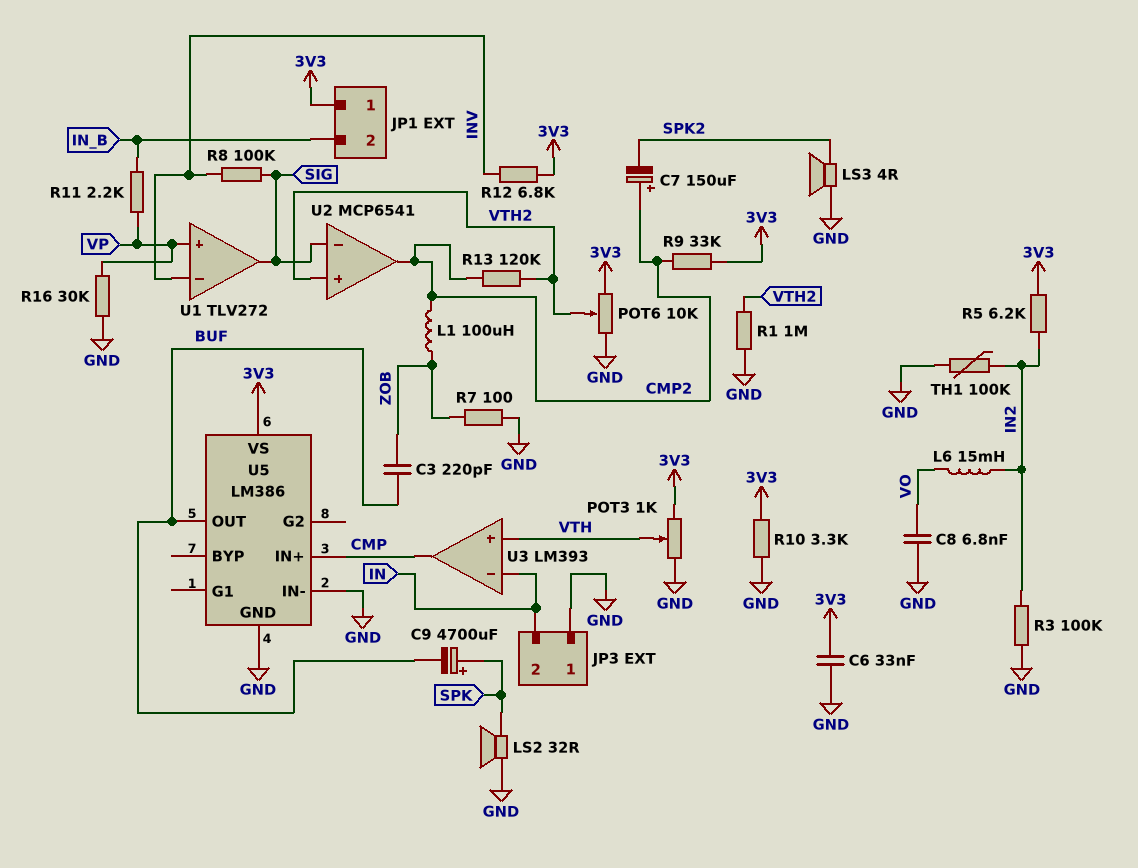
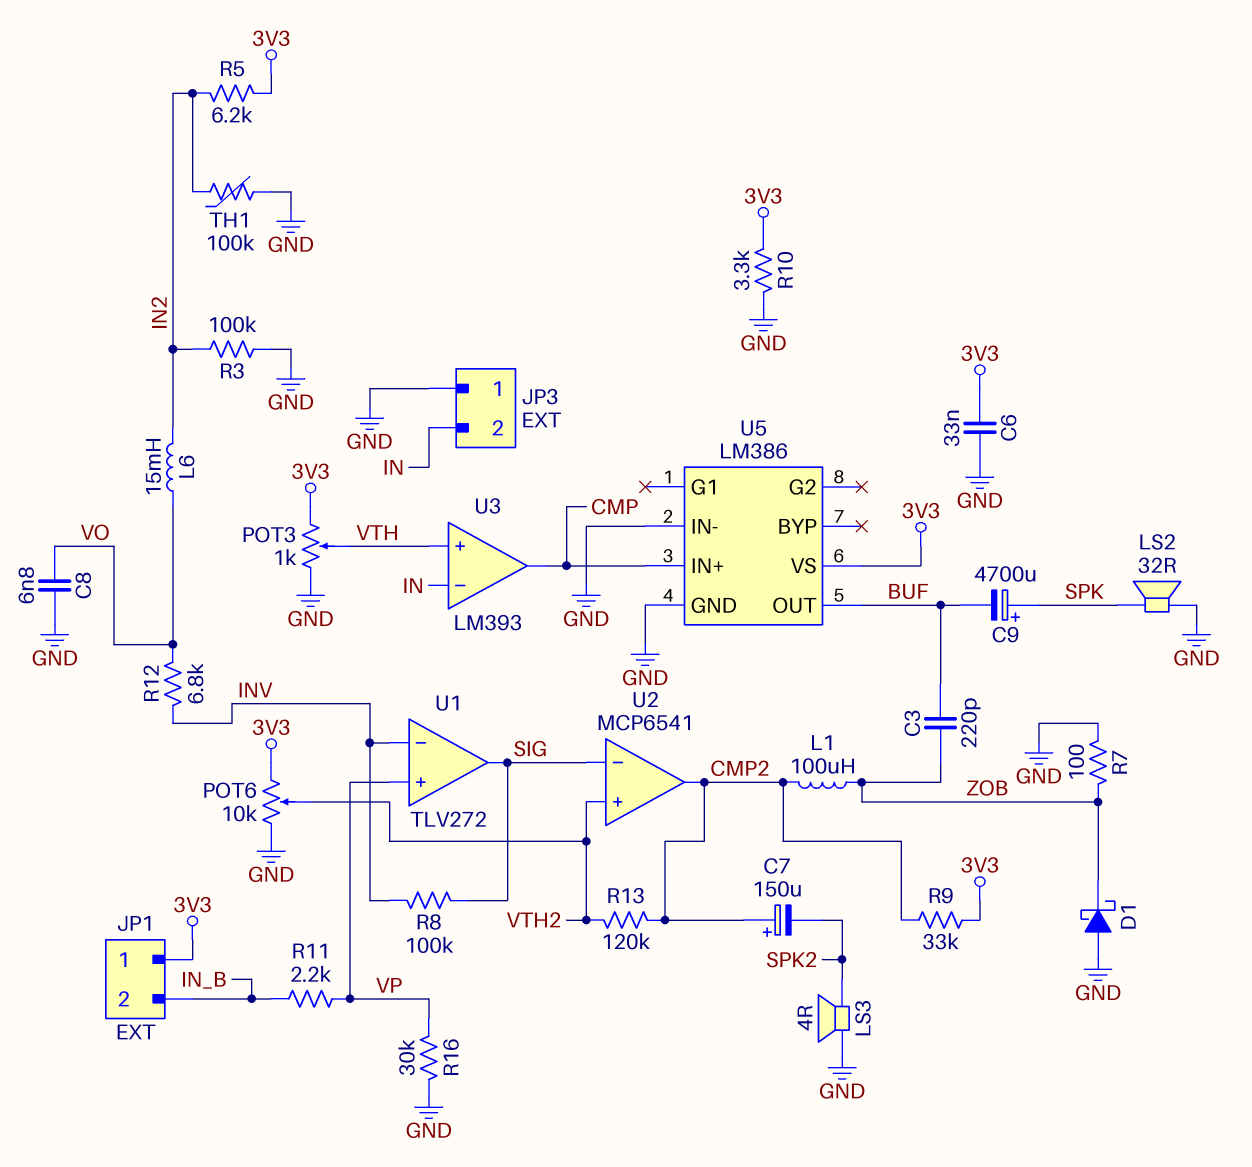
D1: none -> schottky (A GND, K ZOB)
R1: 1M (GND, VTH2) -> none
R12: 6.8k (3V3, INV) -> 6.8k (INV, VO)

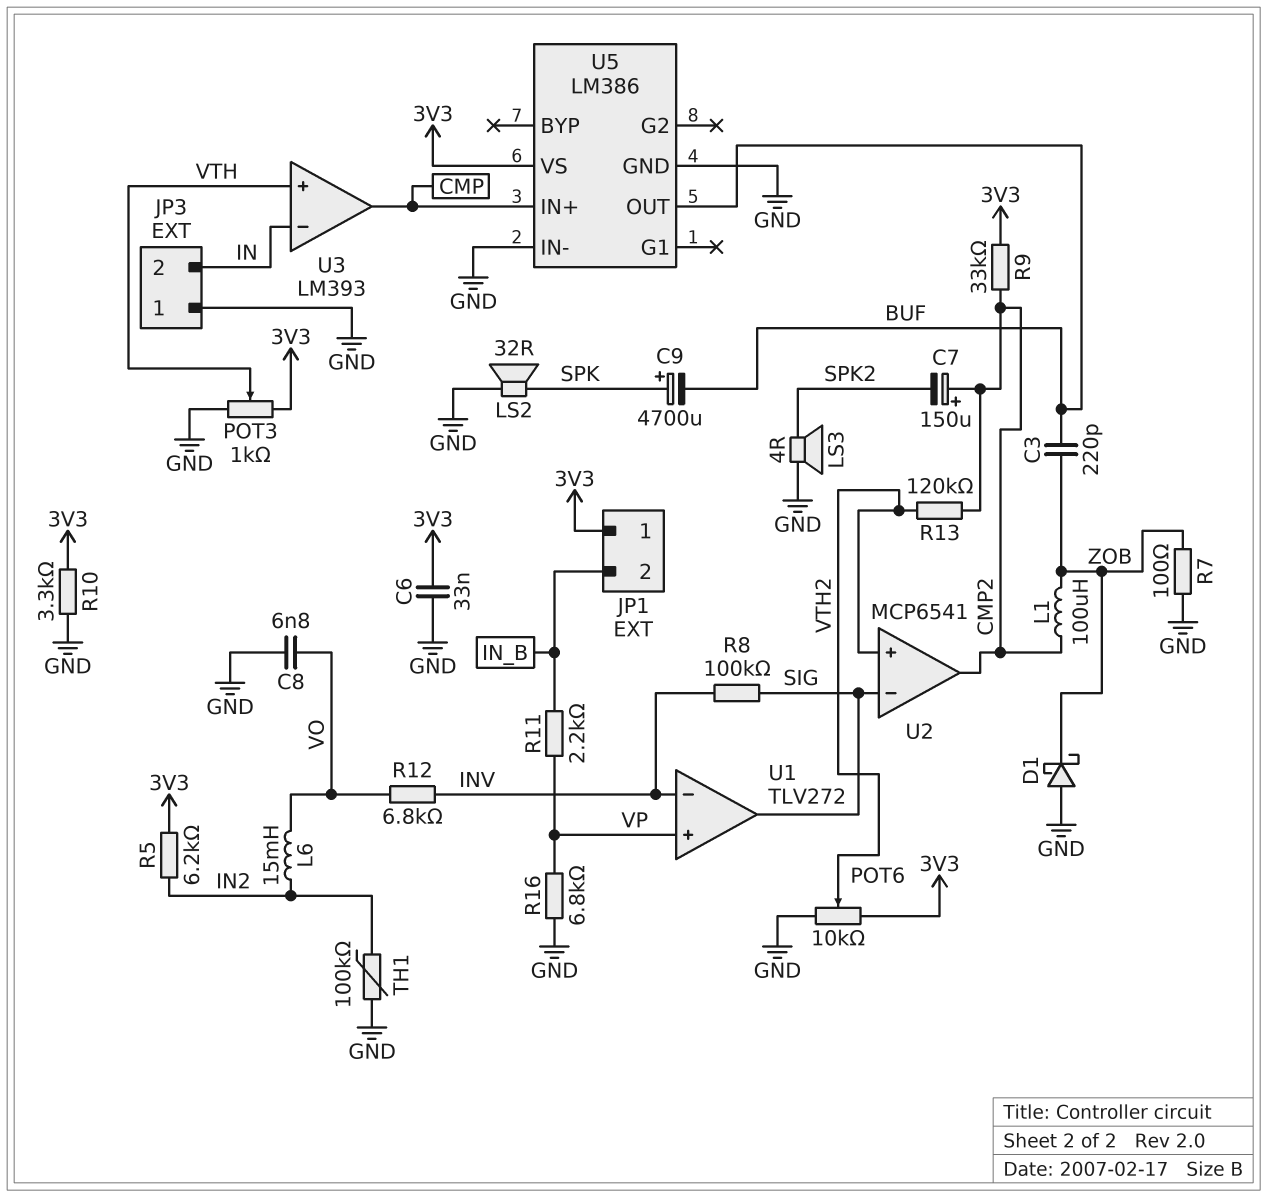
R3: 100k (GND, IN2) -> none
R16: 30k (GND, VP) -> 6.8k (GND, VP)

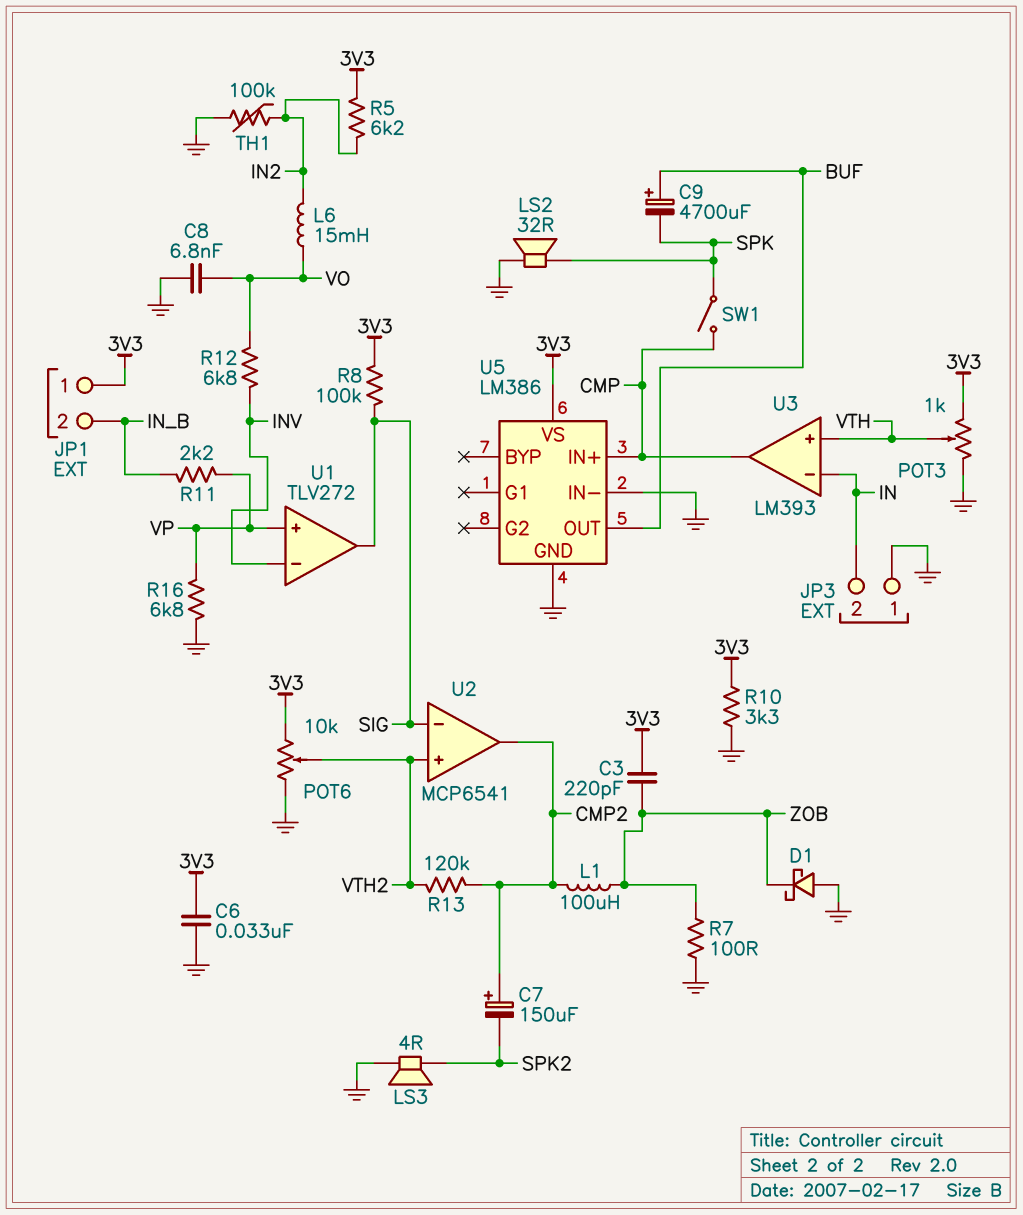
C3: 220pF (BUF, ZOB) -> 220pF (3V3, ZOB)
C9: 4700uF (plus SPK, minus BUF) -> 4700uF (plus BUF, minus SPK)
R8: 100k (INV, SIG) -> 100k (3V3, SIG)
R9: 33k (3V3, CMP2) -> none
SW1: none -> switch (CMP, SPK)

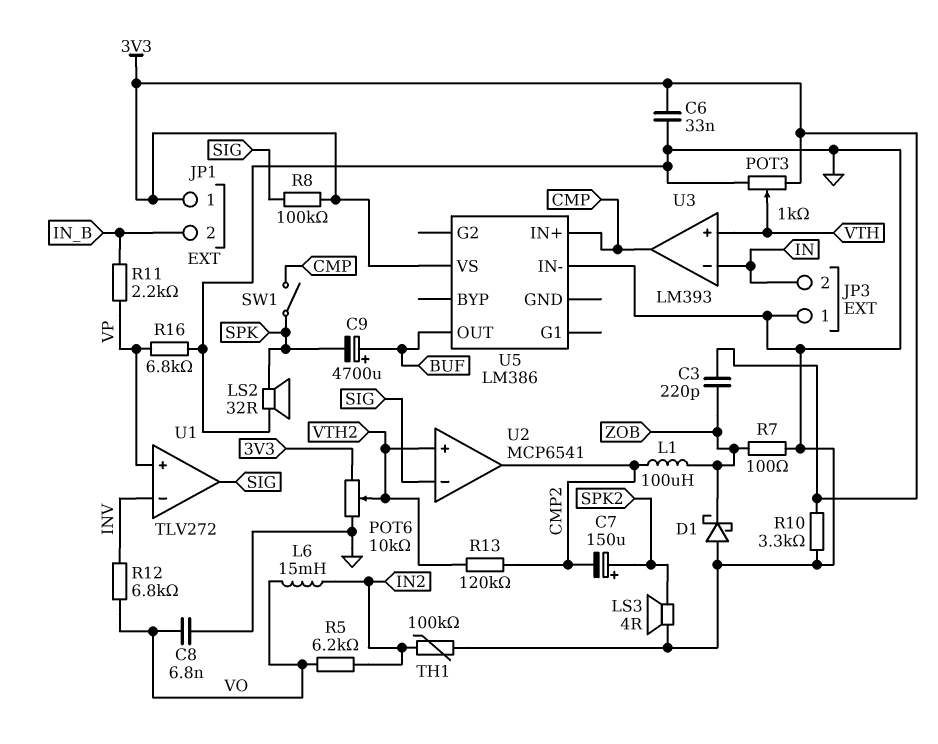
C7: 150uF (plus CMP2, minus SPK2) -> 150uF (plus SPK2, minus CMP2)
R5: 6.2k (3V3, IN2) -> 6.2k (IN2, VO)
U5 pin GND: GND -> none

